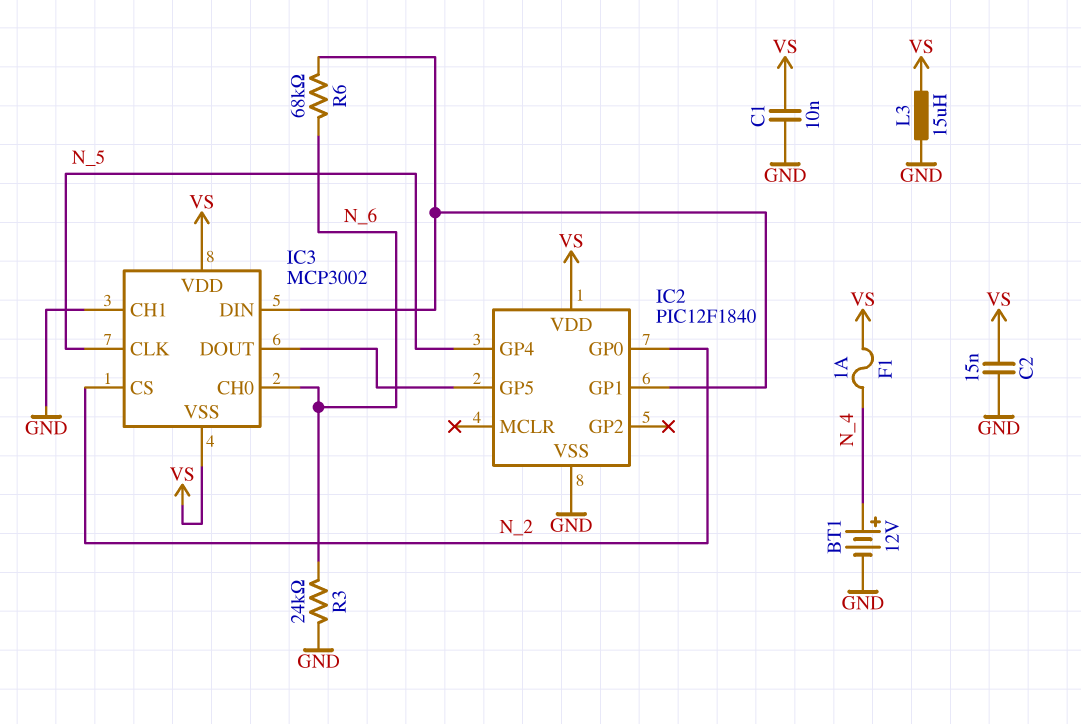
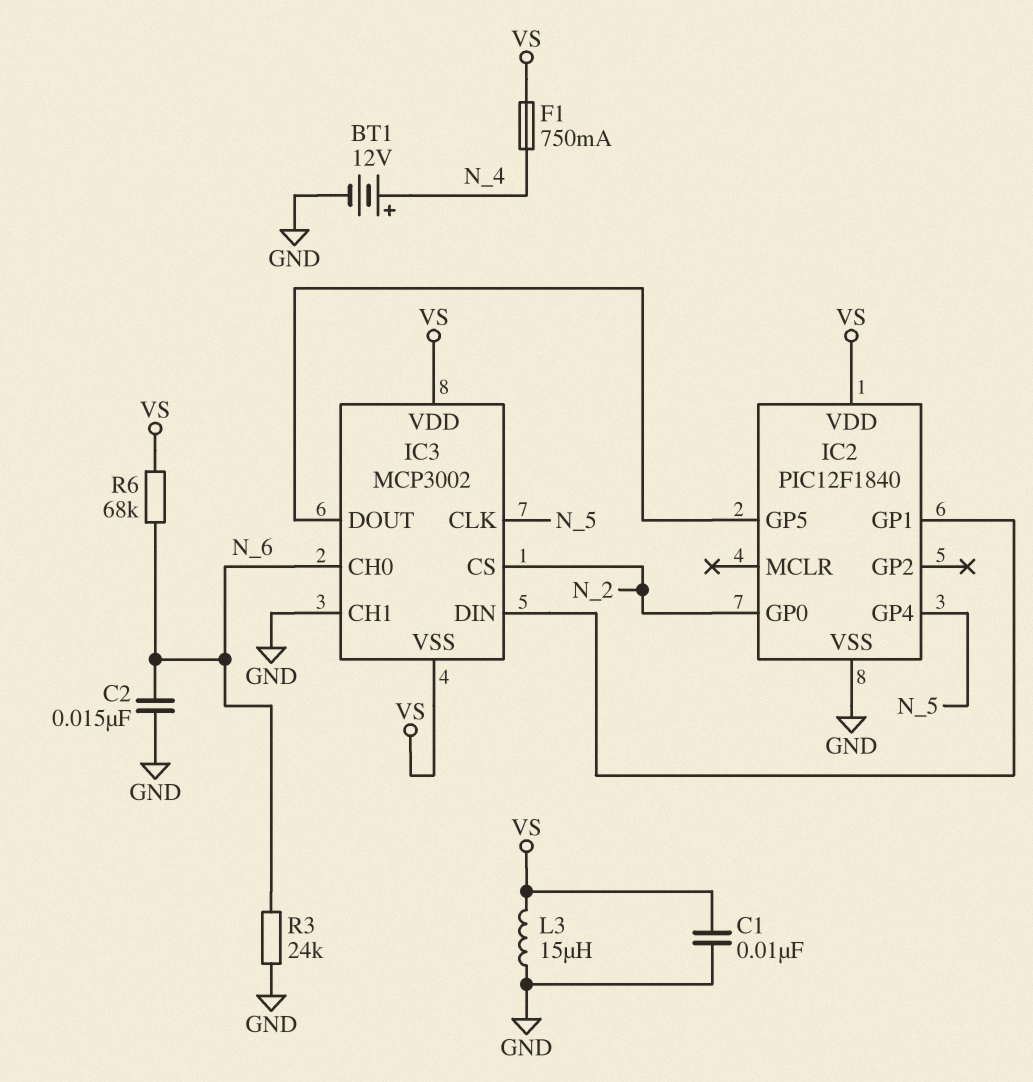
C2: 15nF (GND, VS) -> 15nF (GND, N_6)
F1: 1A (N_4, VS) -> 750mA (N_4, VS)
R6: 68k (IC2/GP1, N_6) -> 68k (N_6, VS)

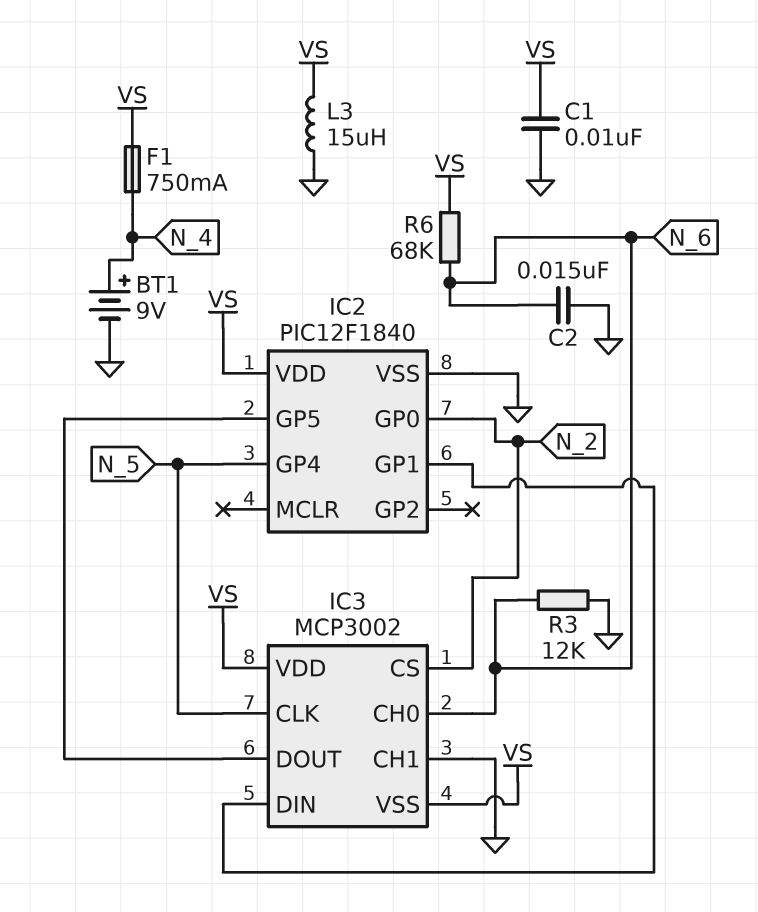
BT1: 12V (plus N_4, minus GND) -> 9V (plus N_4, minus GND)
R3: 24k (GND, N_6) -> 12k (GND, N_6)

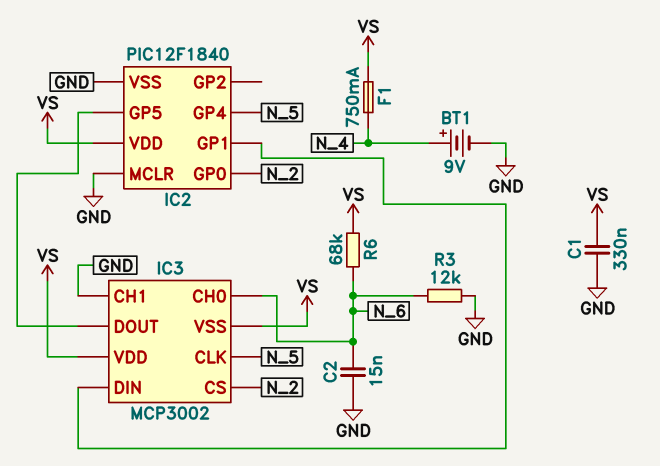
C1: 10nF (GND, VS) -> 330nF (GND, VS)
IC2 pin MCLR: none -> GND
L3: 15uH (GND, VS) -> none

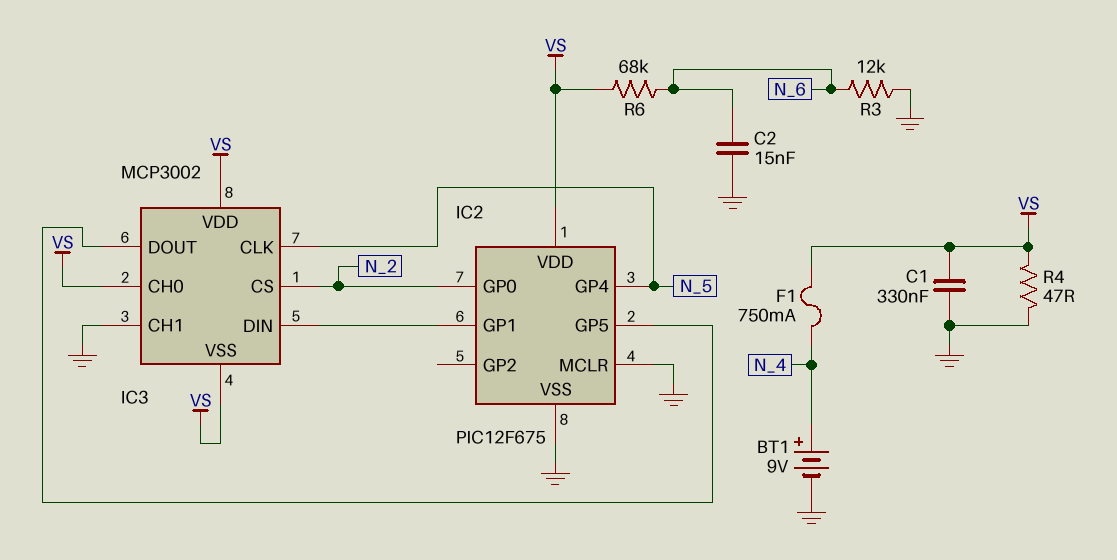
IC2: PIC12F1840 -> PIC12F675
IC3 pin CH0: N_6 -> VS
R4: none -> 47 (GND, VS)

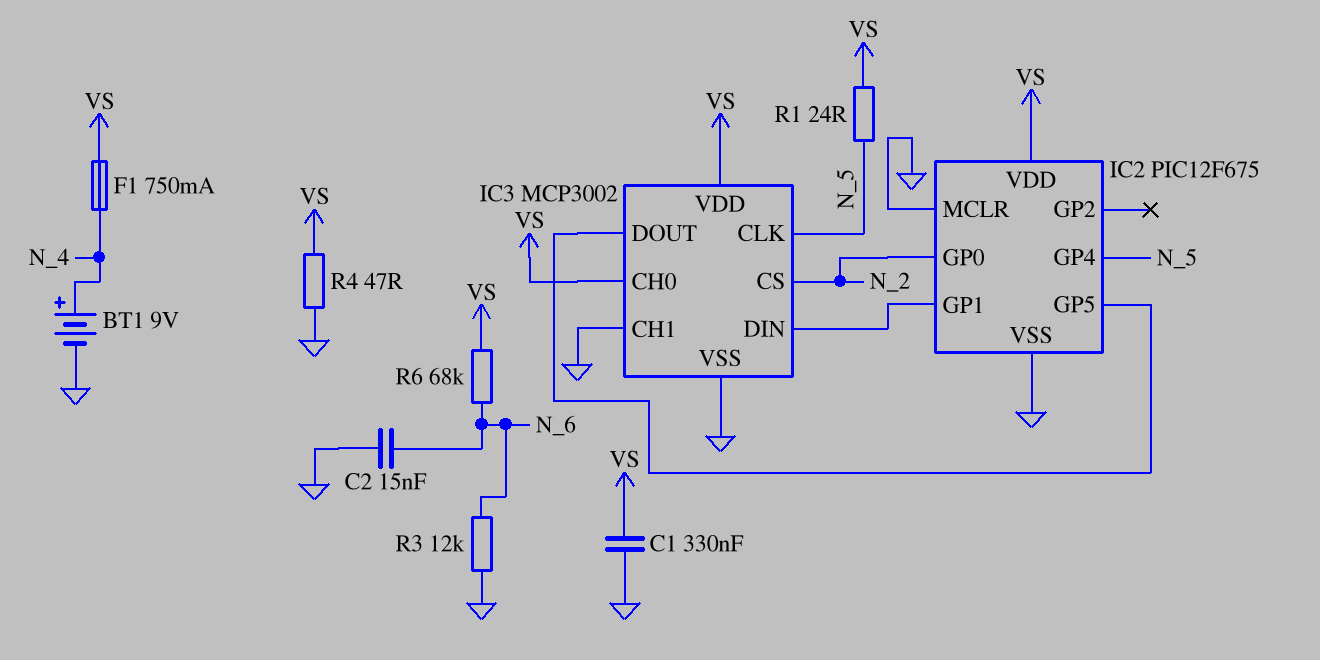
IC3 pin VSS: VS -> GND
R1: none -> 24 (N_5, VS)

